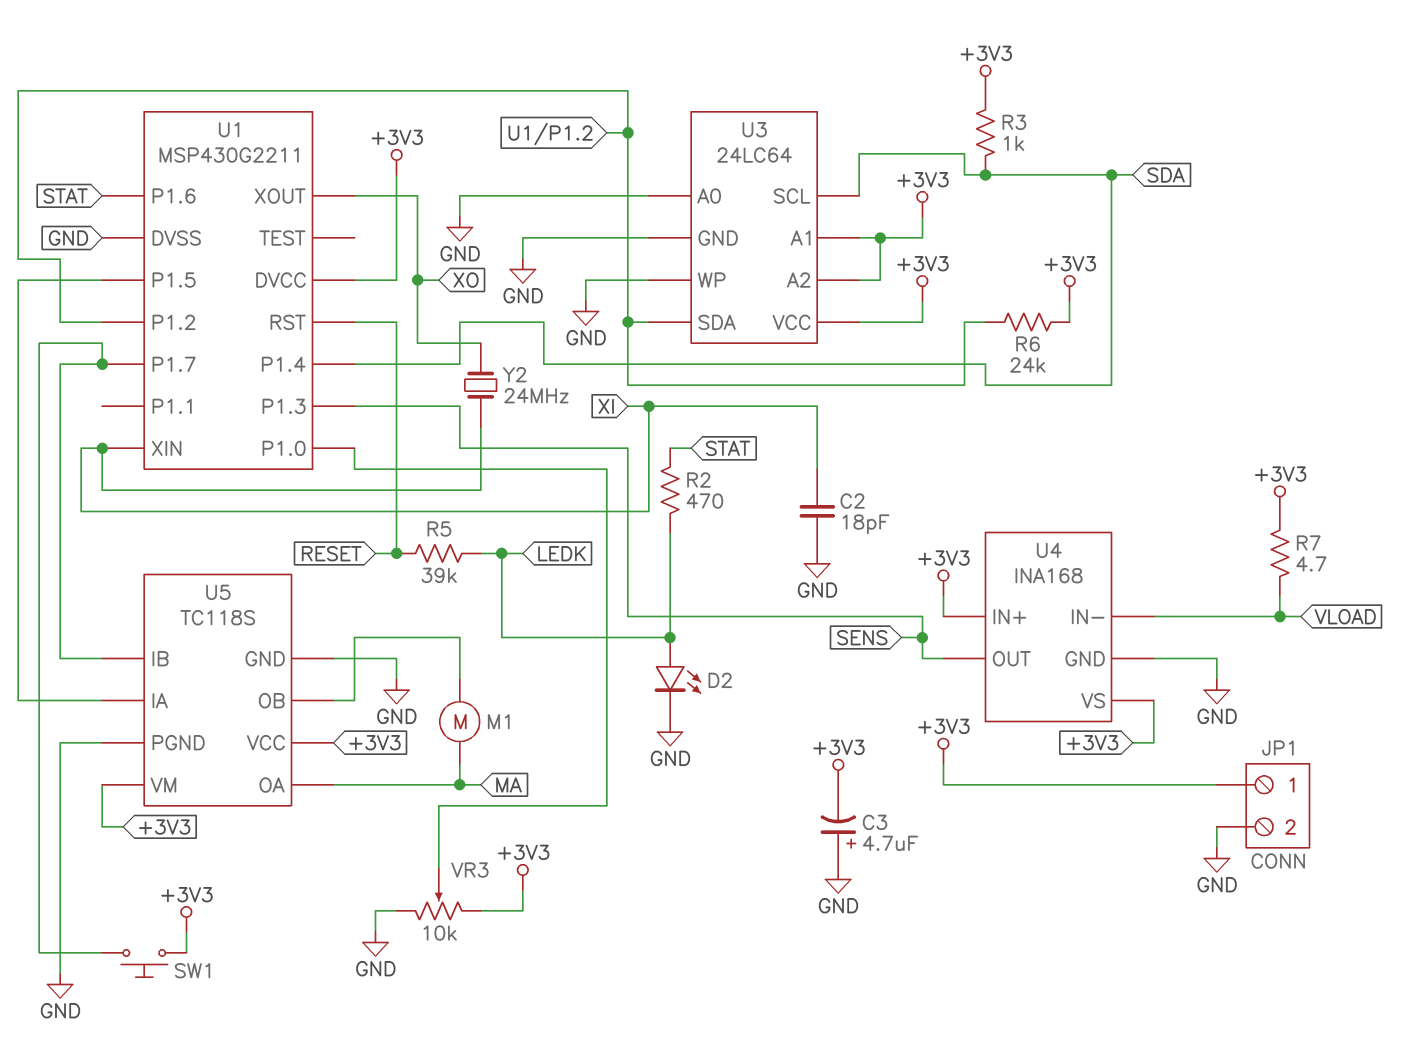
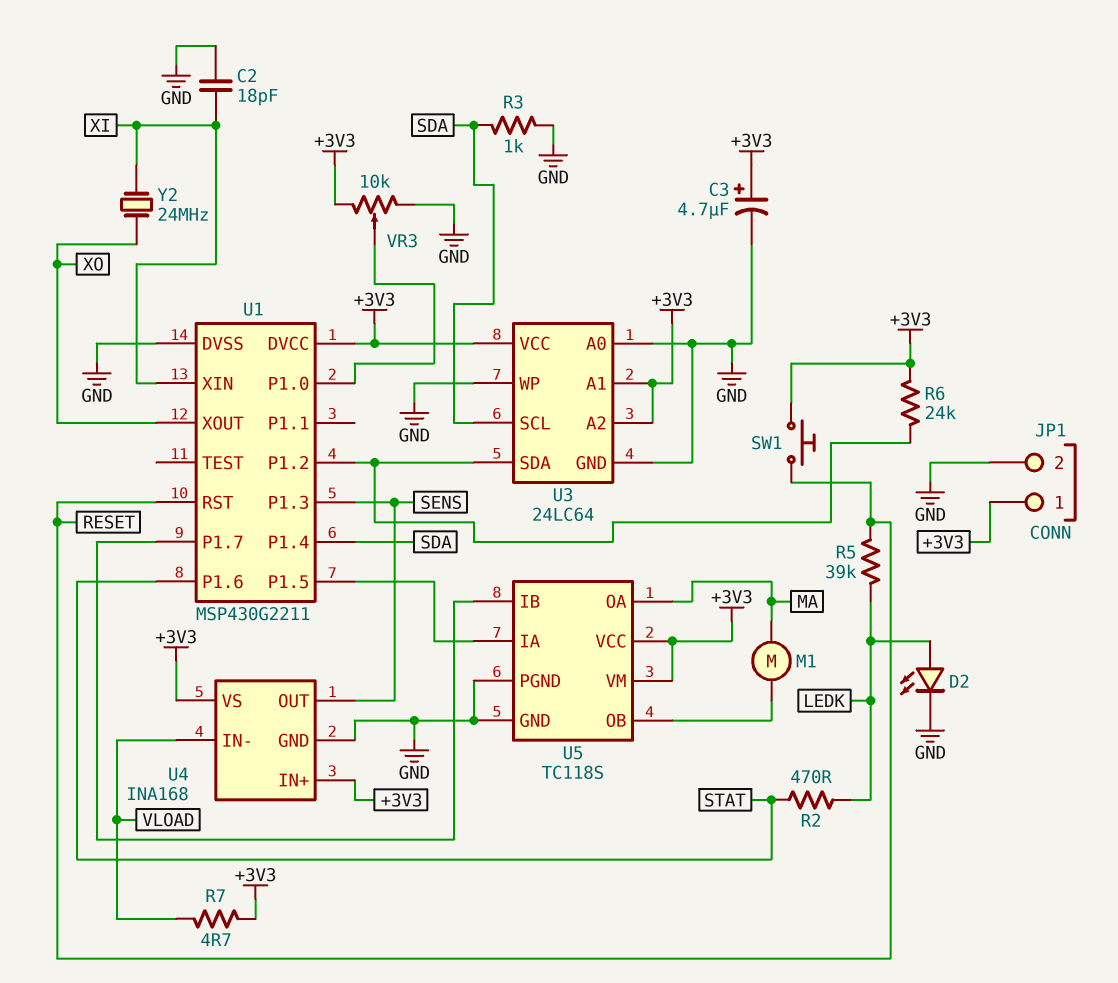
C3: 4.7uF (plus GND, minus +3V3) -> 4.7uF (plus +3V3, minus GND)
R3: 1k (+3V3, SDA) -> 1k (GND, SDA)
SW1: button (+3V3, U1/P1.7) -> button (+3V3, RESET)

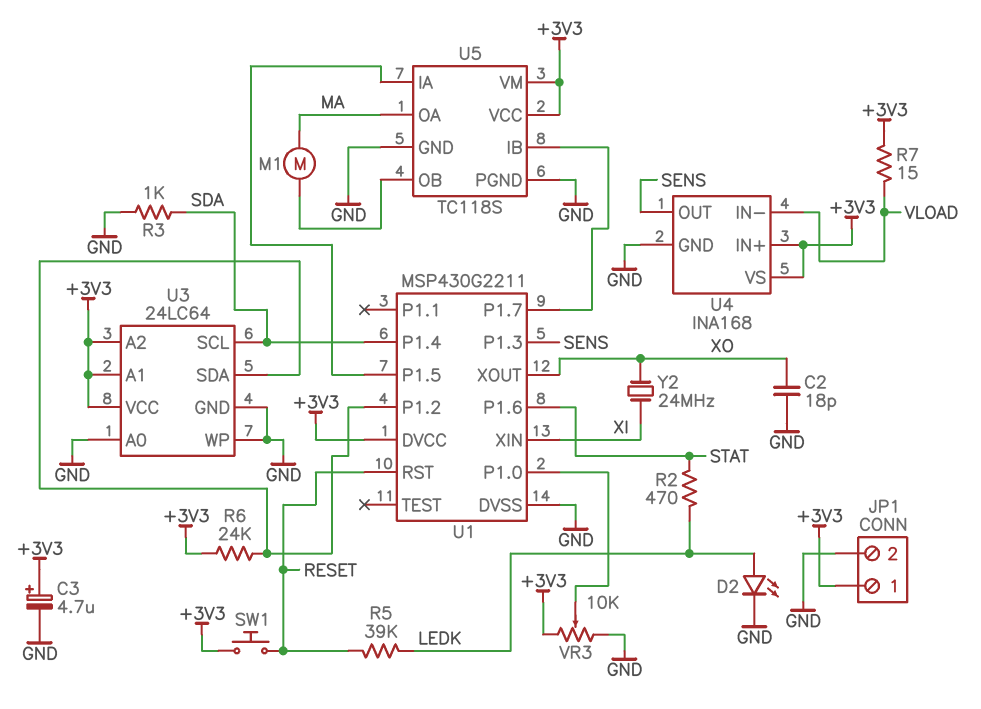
C2: 18pF (GND, XI) -> 18pF (GND, XO)
R7: 4.7 (+3V3, VLOAD) -> 15 (+3V3, VLOAD)

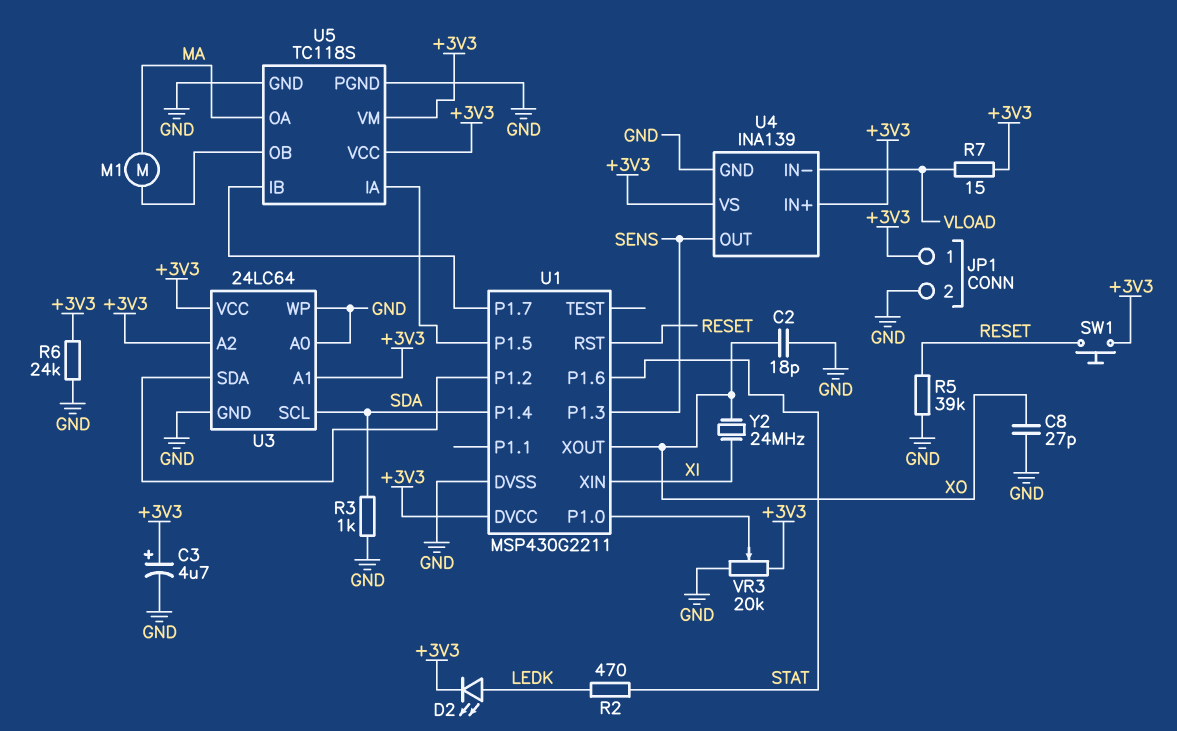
C8: none -> 27pF (GND, XO)
D2: LED (A LEDK, K GND) -> LED (A LEDK, K +3V3)
R5: 39k (LEDK, RESET) -> 39k (GND, RESET)
R6: 24k (+3V3, U1/P1.2) -> 24k (+3V3, GND)
U4: INA168 -> INA139
VR3: 10k (+3V3, GND, wiper U1/P1.0) -> 20k (+3V3, GND, wiper U1/P1.0)

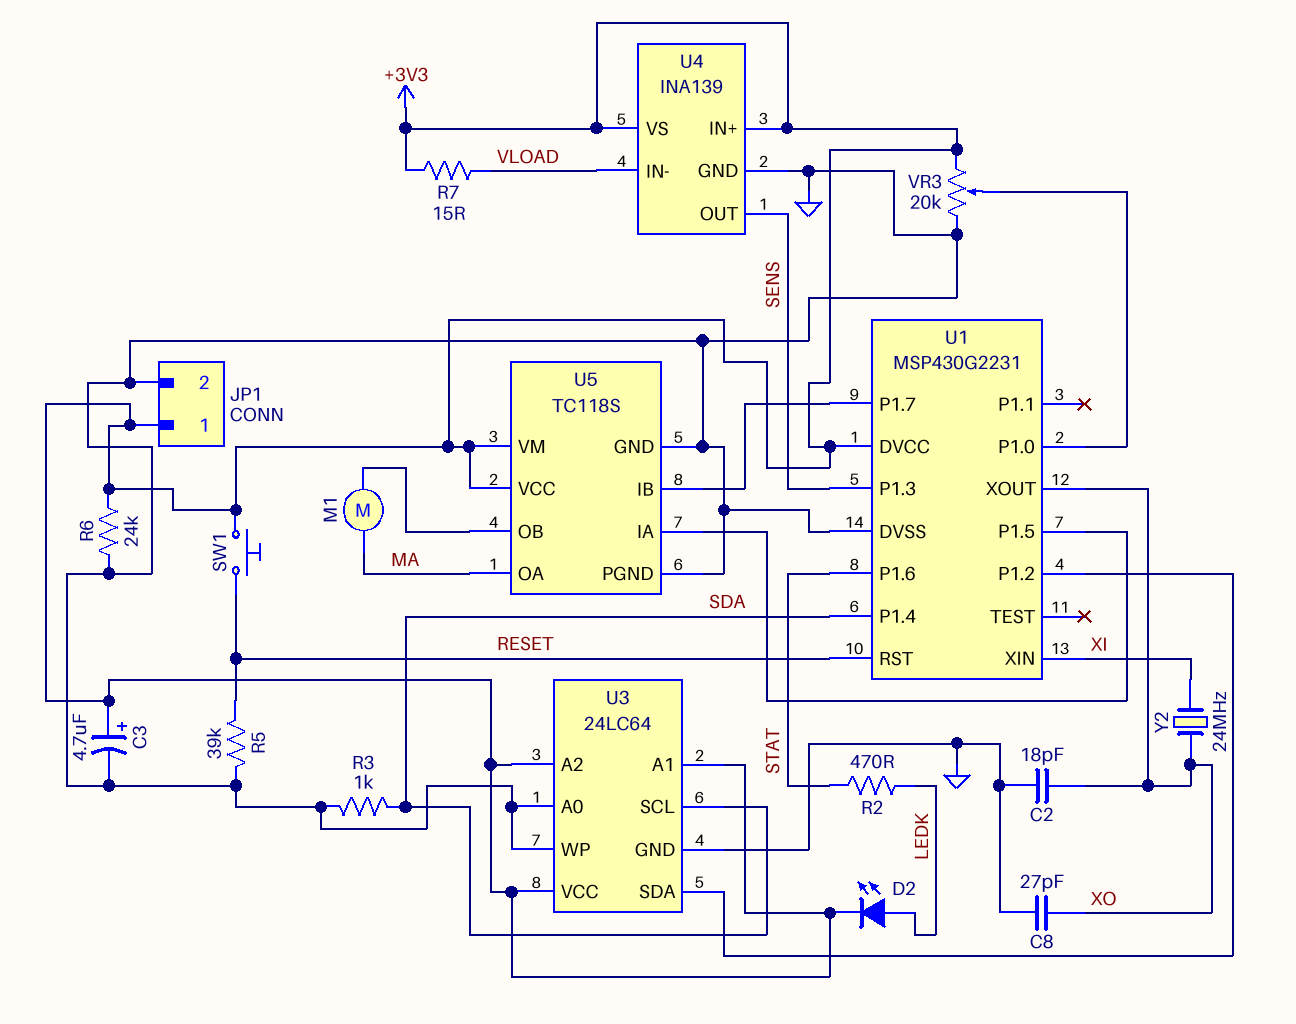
U1: MSP430G2211 -> MSP430G2231

